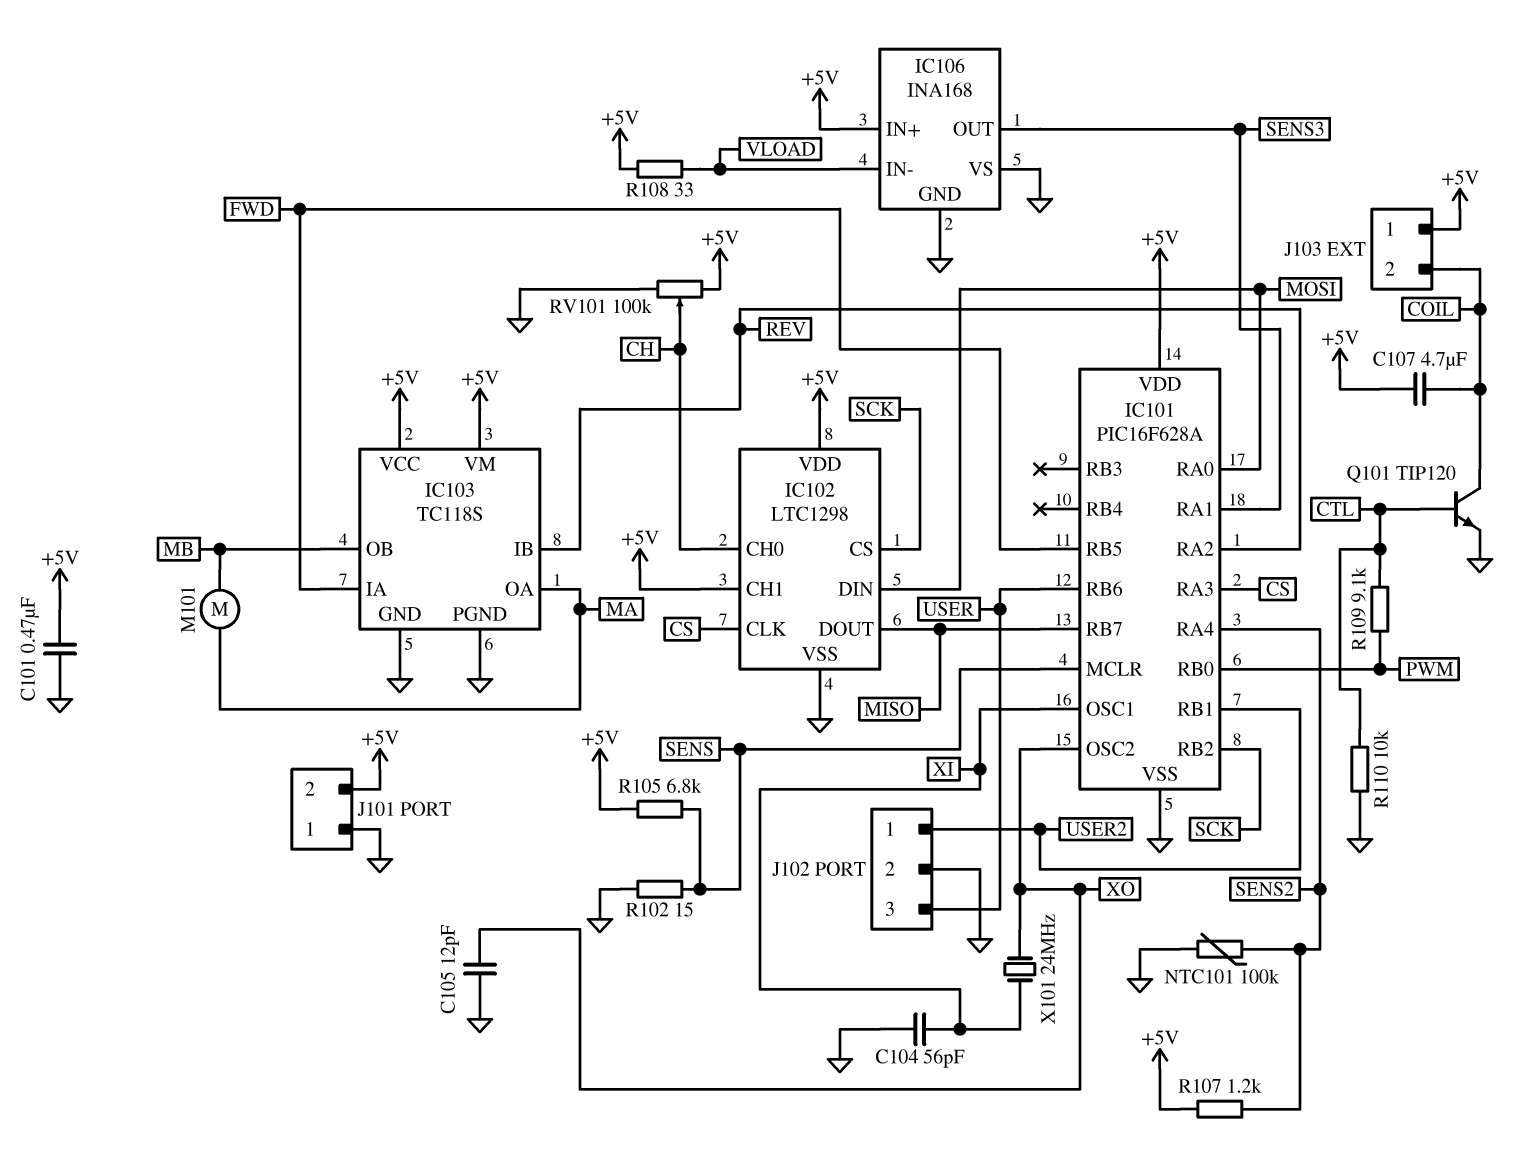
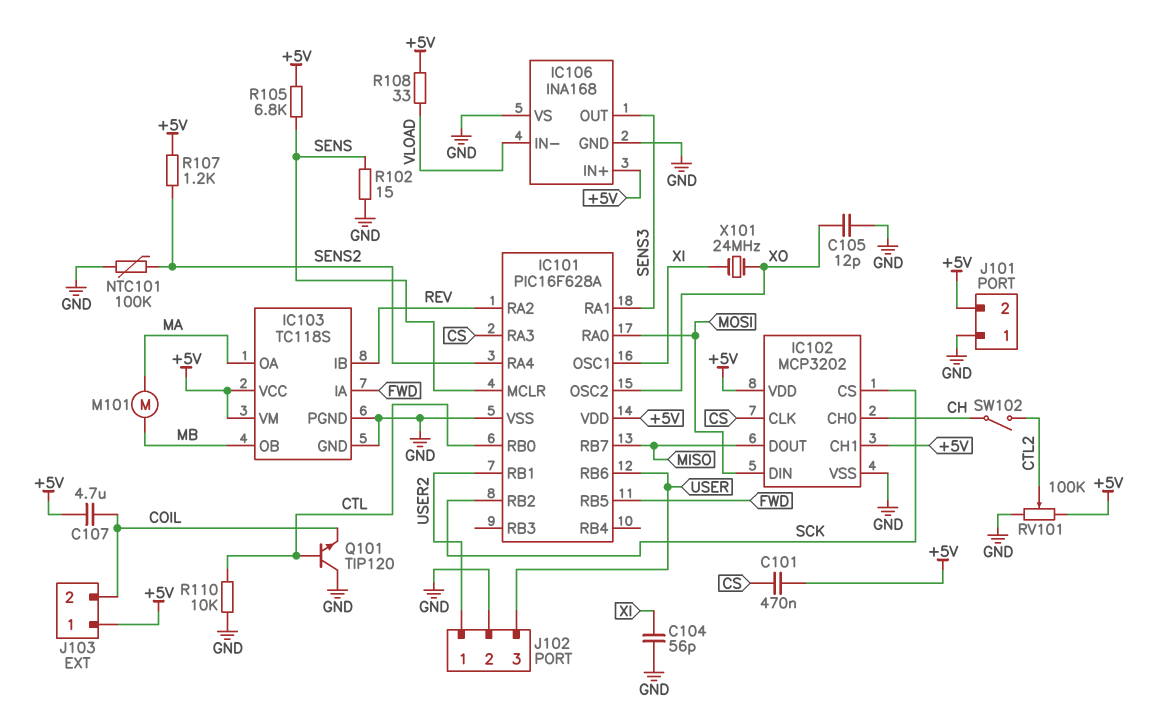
C101: 470nF (+5V, GND) -> 470nF (+5V, CS)
IC101 pin RB0: PWM -> CTL
IC102: LTC1298 -> MCP3202
Q101: NPN TIP120 (B CTL, C COIL, E GND) -> NPN TIP120 (B CTL, C GND, E COIL)
R109: 9.1k (CTL, PWM) -> none
RV101: 100k (+5V, GND, wiper CH) -> 100k (+5V, GND, wiper CTL2)
SW102: none -> switch (CH, CTL2)

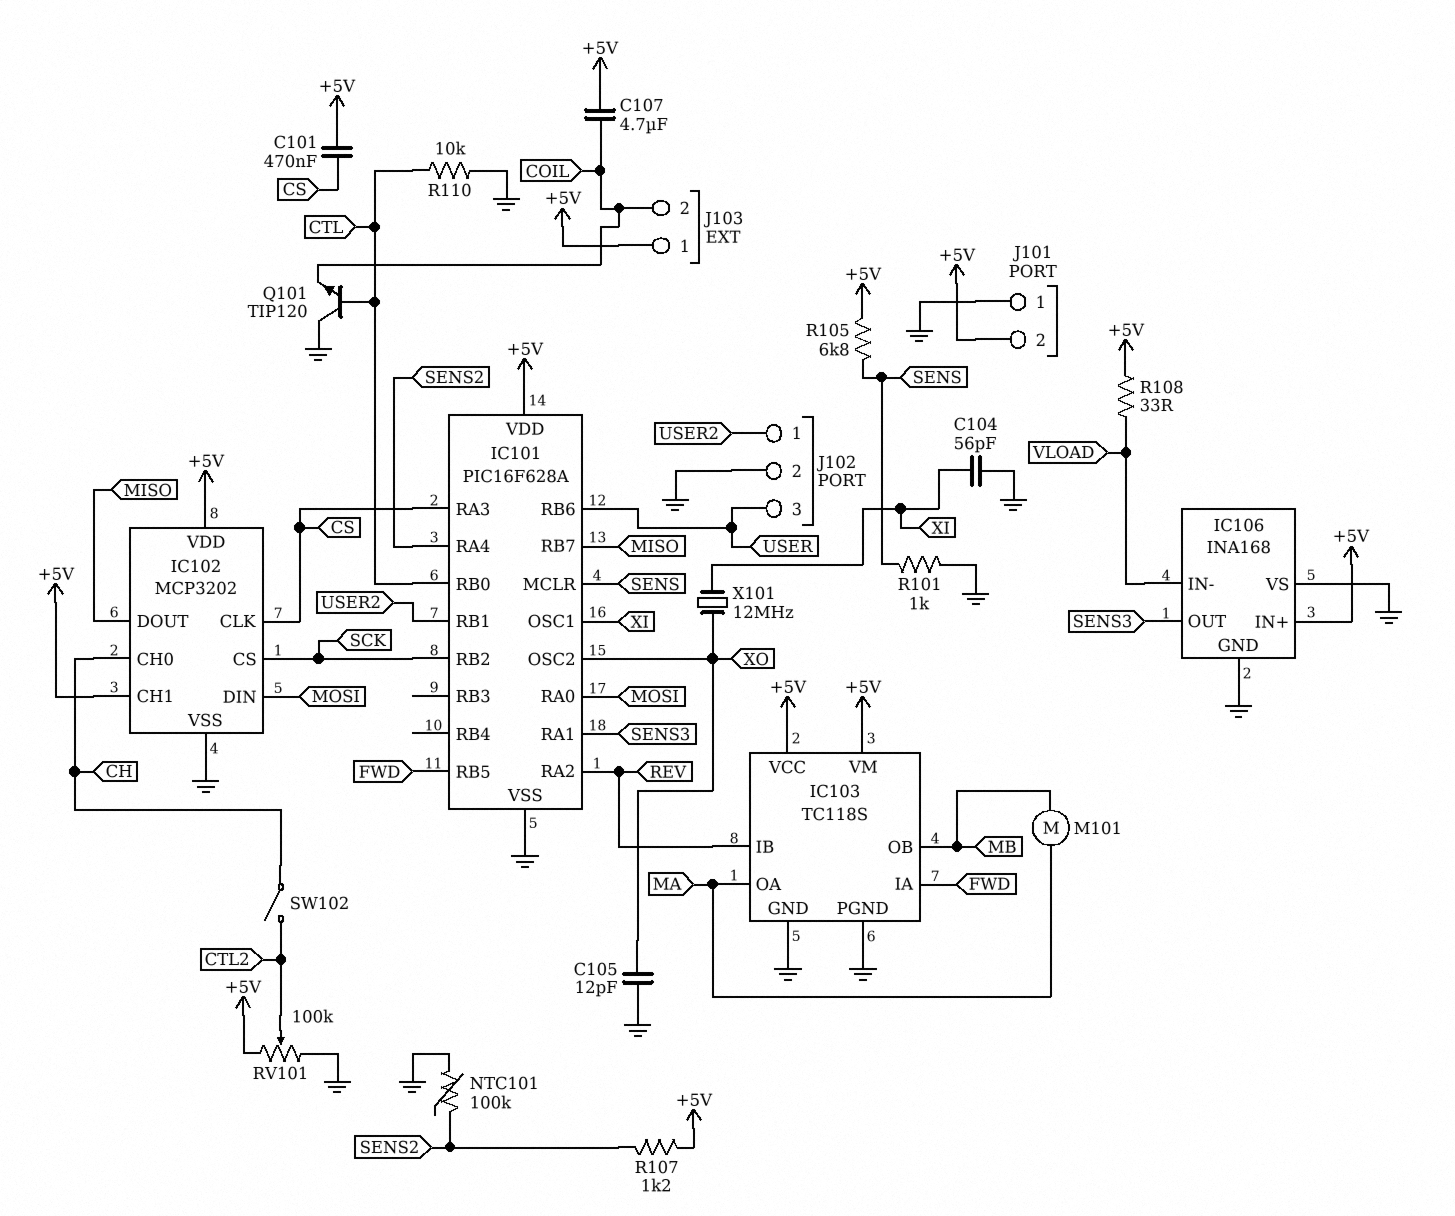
R101: none -> 1k (GND, SENS)
R102: 15 (GND, SENS) -> none
X101: 24MHz (XI, XO) -> 12MHz (XI, XO)

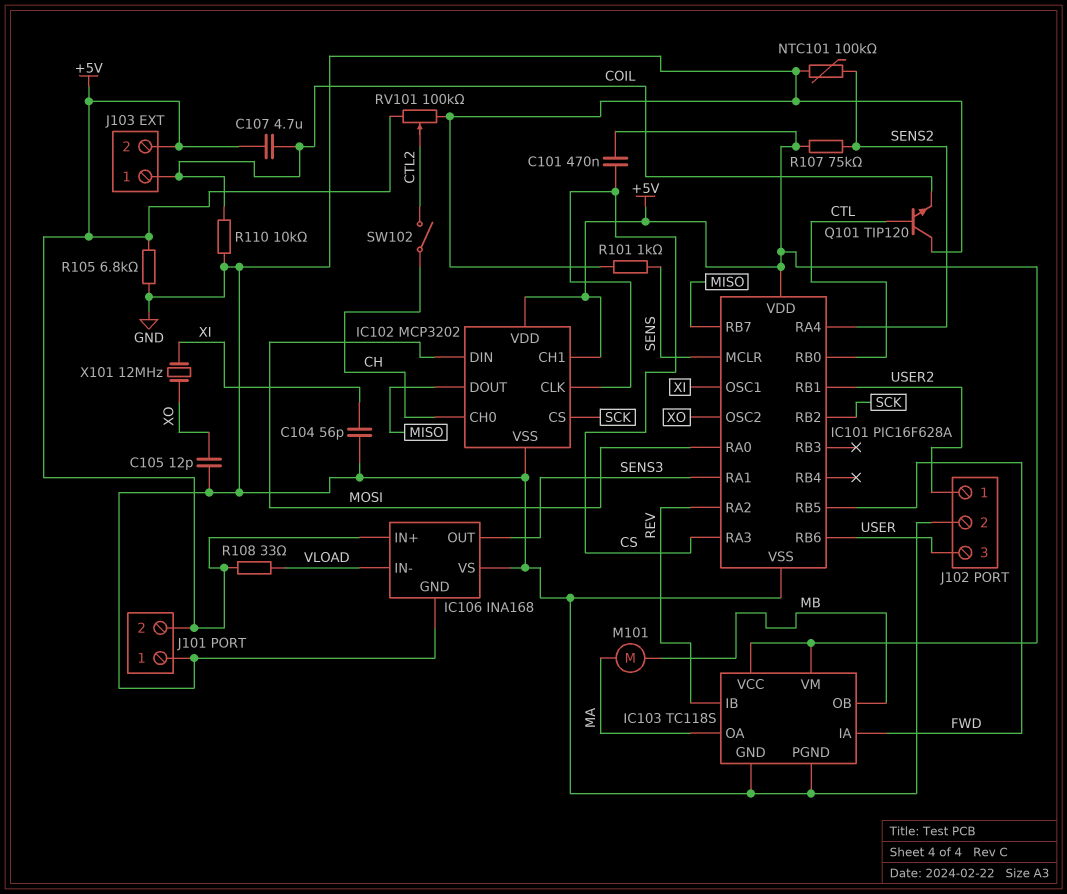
J103 pin 1: +5V -> COIL
J103 pin 2: COIL -> +5V
R105: 6.8k (+5V, SENS) -> 6.8k (+5V, GND)
R107: 1.2k (+5V, SENS2) -> 75k (+5V, SENS2)
R110: 10k (CTL, GND) -> 10k (COIL, GND)

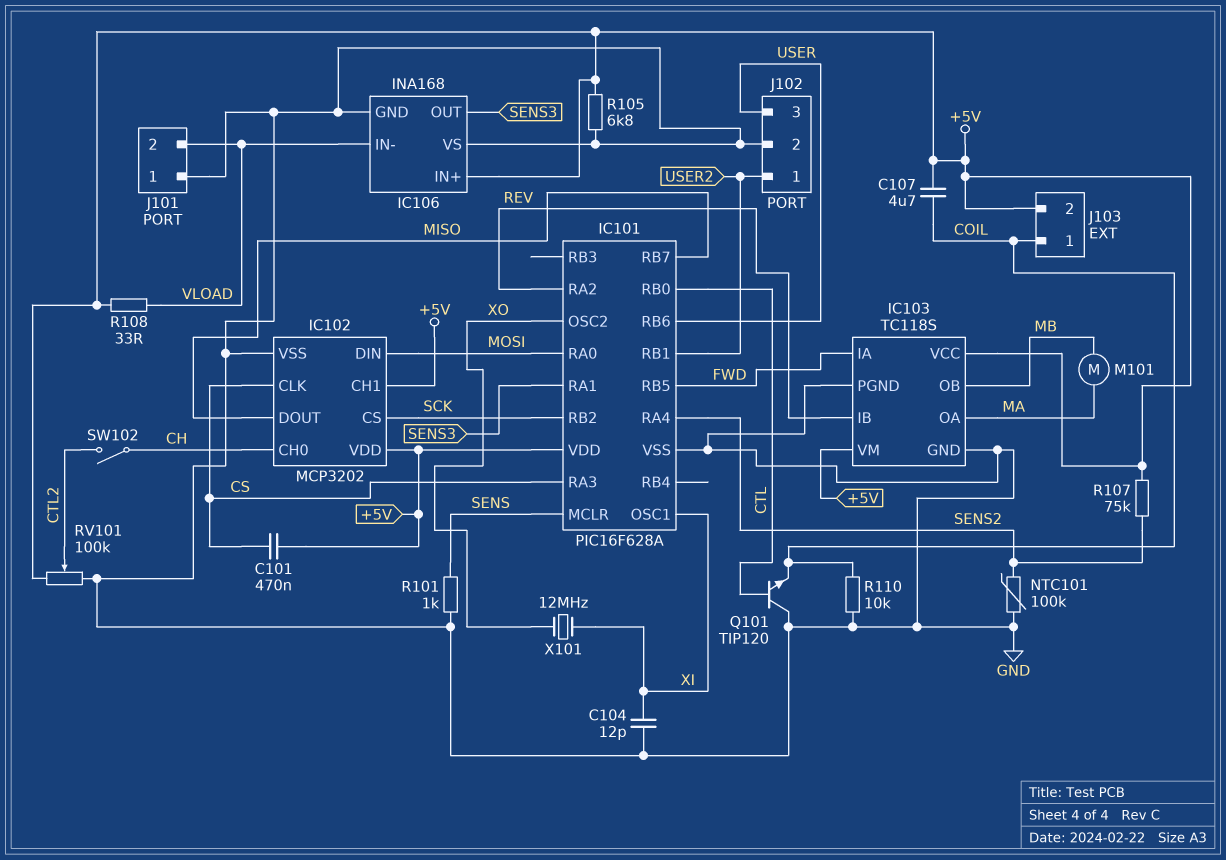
C104: 56pF (GND, XI) -> 12pF (GND, XI)
C105: 12pF (GND, XO) -> none
J101 pin 2: +5V -> VLOAD

